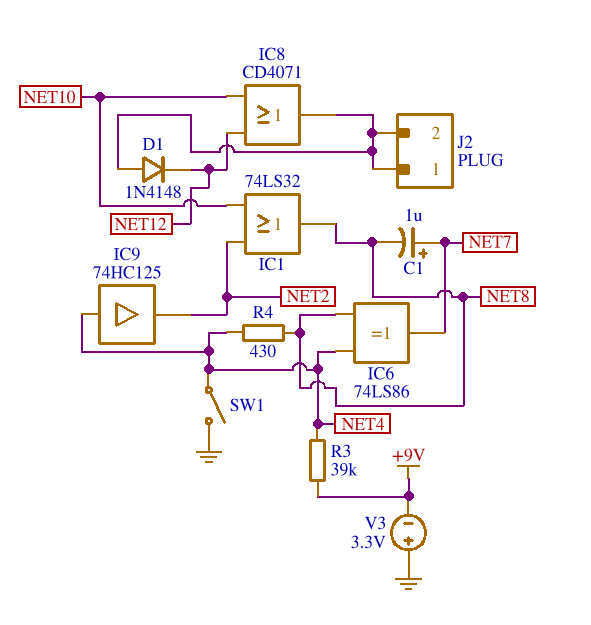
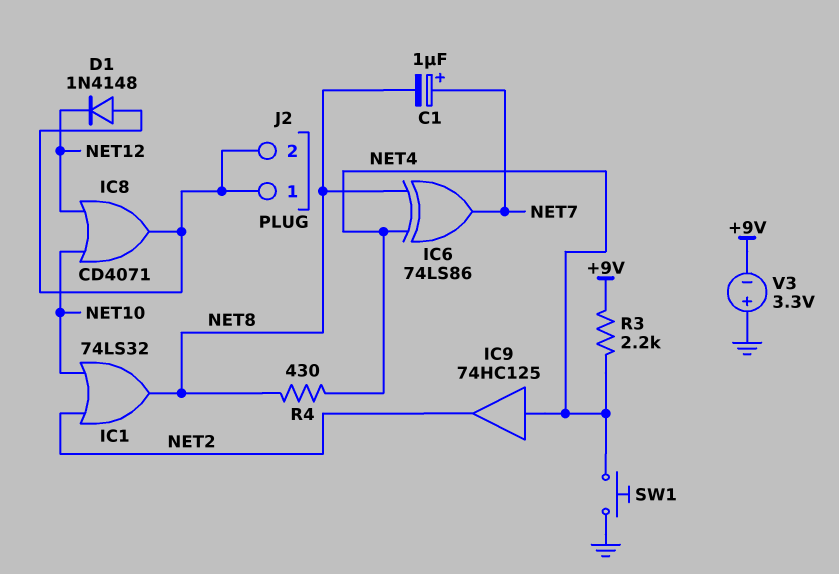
R3: 39k (+9V, NET4) -> 2.2k (+9V, NET4)
SW1: switch (GND, NET4) -> button (GND, NET4)

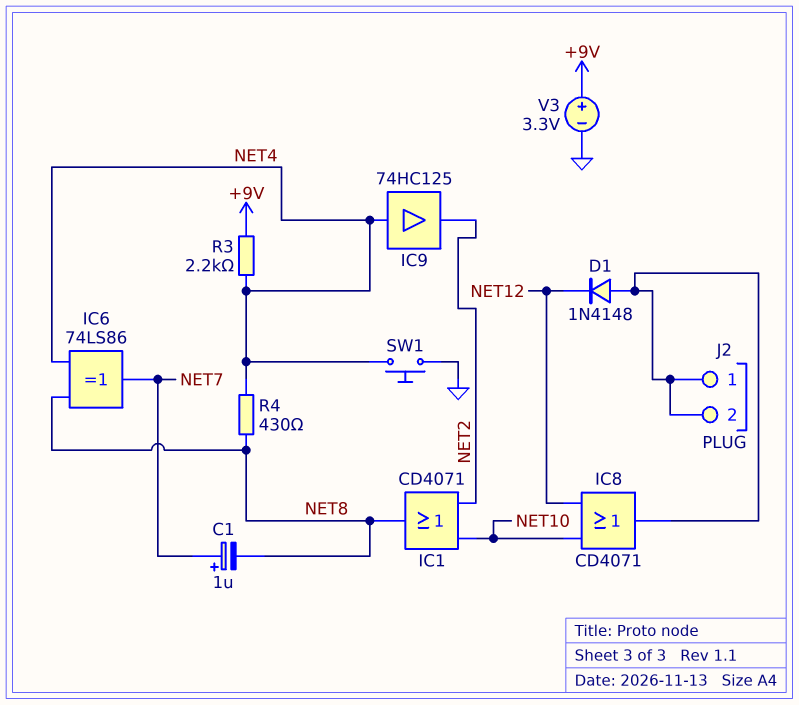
IC1: OR 74LS32 (in NET2, in NET10, out NET8) -> OR CD4071 (in NET2, in NET10, out NET8)
V3: 3.3V (plus GND, minus +9V) -> 3.3V (plus +9V, minus GND)

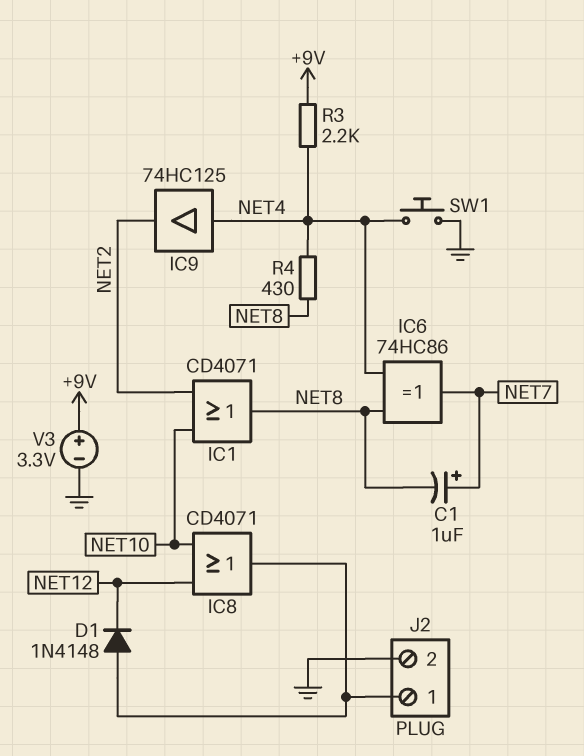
IC6: XOR 74LS86 (in NET4, in NET8, out NET7) -> XOR 74HC86 (in NET4, in NET8, out NET7)
J2 pin 2: J2/1 -> GND

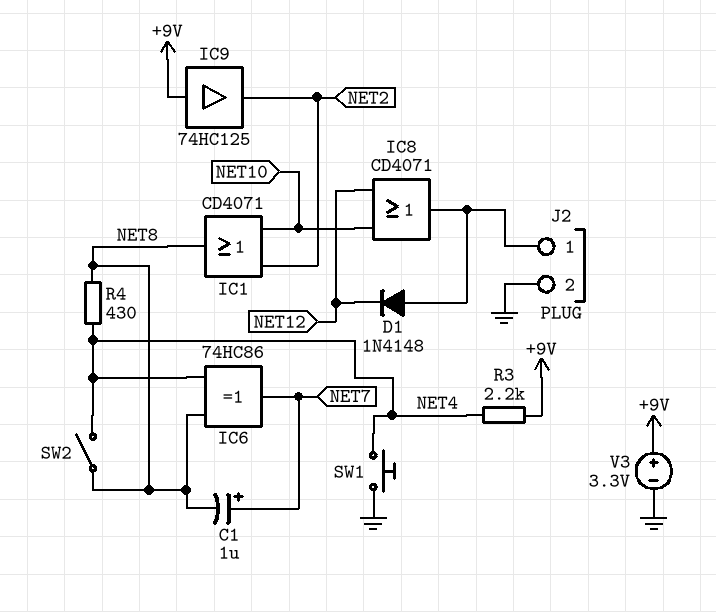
IC9: buffer 74HC125 (in NET4, out NET2) -> buffer 74HC125 (in +9V, out NET2)
SW2: none -> switch (NET4, NET8)

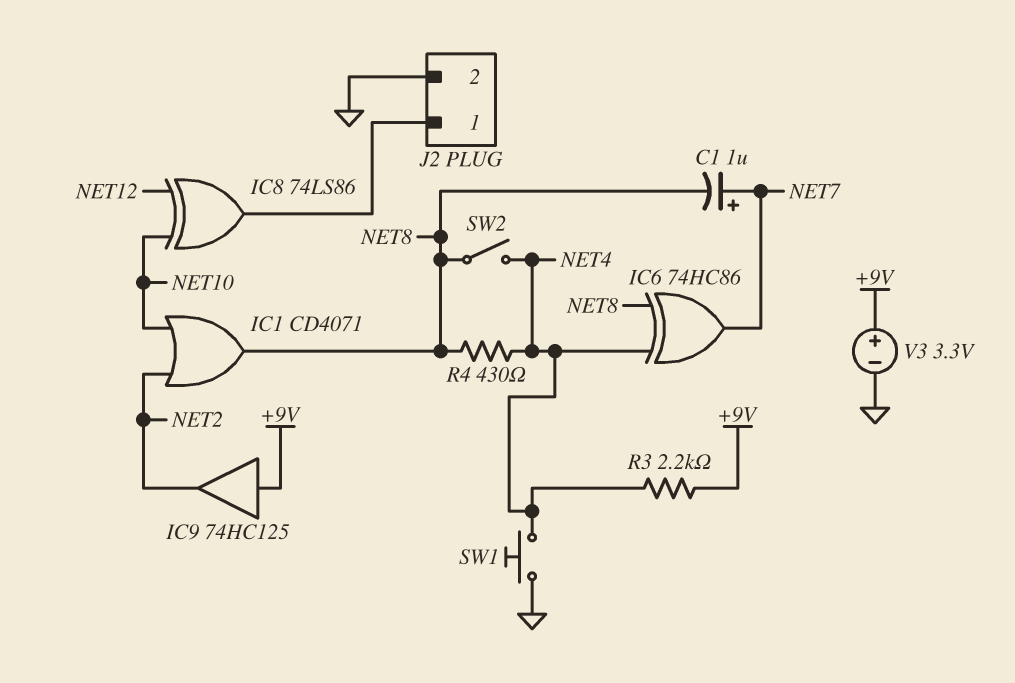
D1: diode 1N4148 (A J2/1, K NET12) -> none
IC8: OR CD4071 (in NET10, in NET12, out J2/1) -> XOR 74LS86 (in NET10, in NET12, out J2/1)

